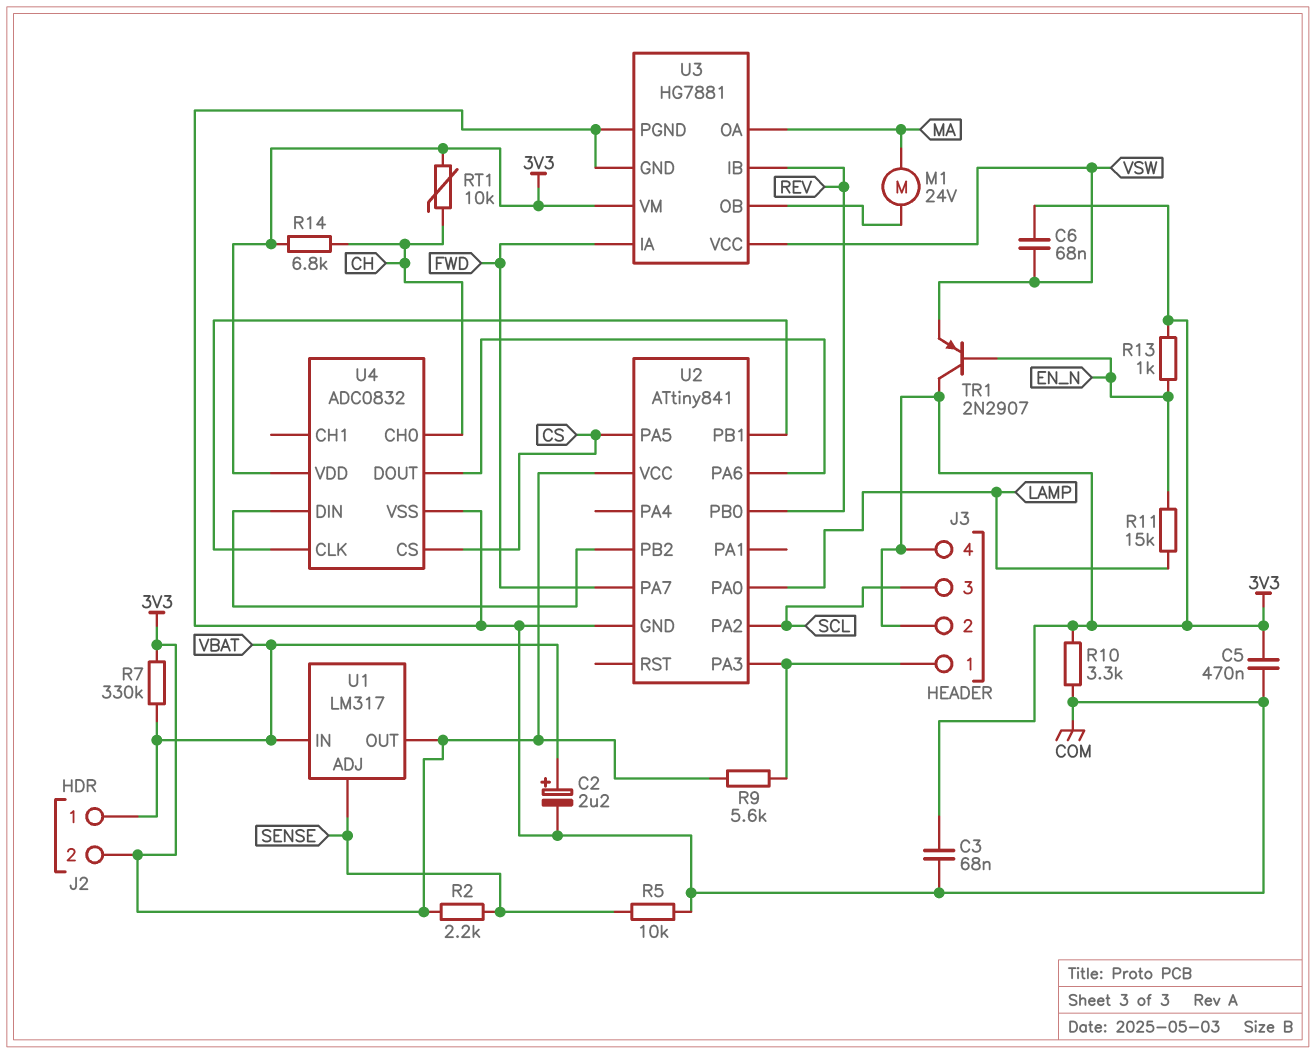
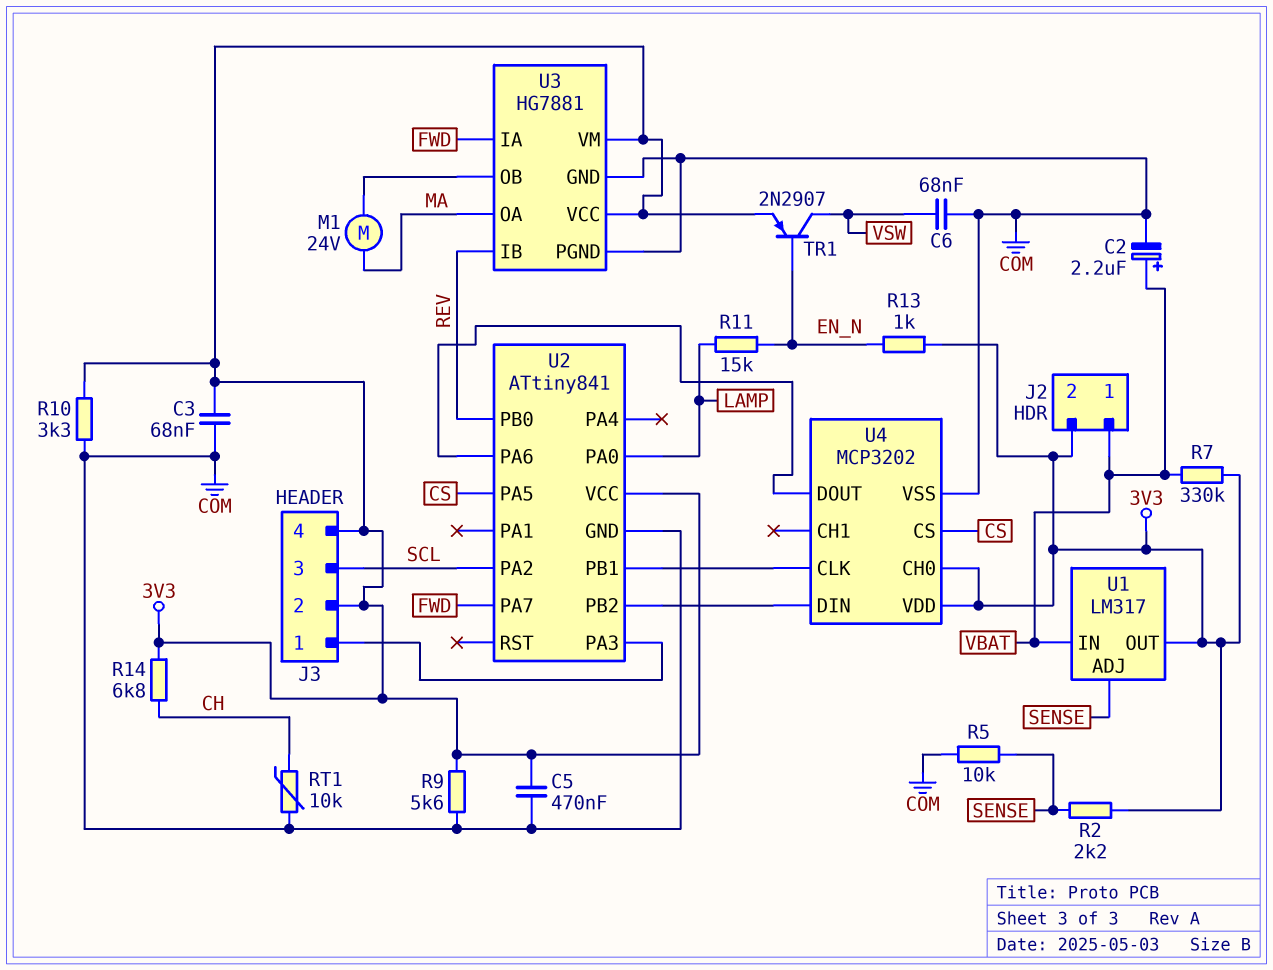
C6: 68nF (3V3, VSW) -> 68nF (COM, VSW)
R9: 5.6k (3V3, J3/1) -> 5.6k (3V3, COM)
RT1: 10k (3V3, CH) -> 10k (CH, COM)
TR1: PNP 2N2907 (B EN_N, C 3V3, E VSW) -> PNP 2N2907 (B EN_N, C VSW, E 3V3)
U3 pin VCC: VSW -> 3V3
U4: ADC0832 -> MCP3202
U4 pin CH0: CH -> 3V3

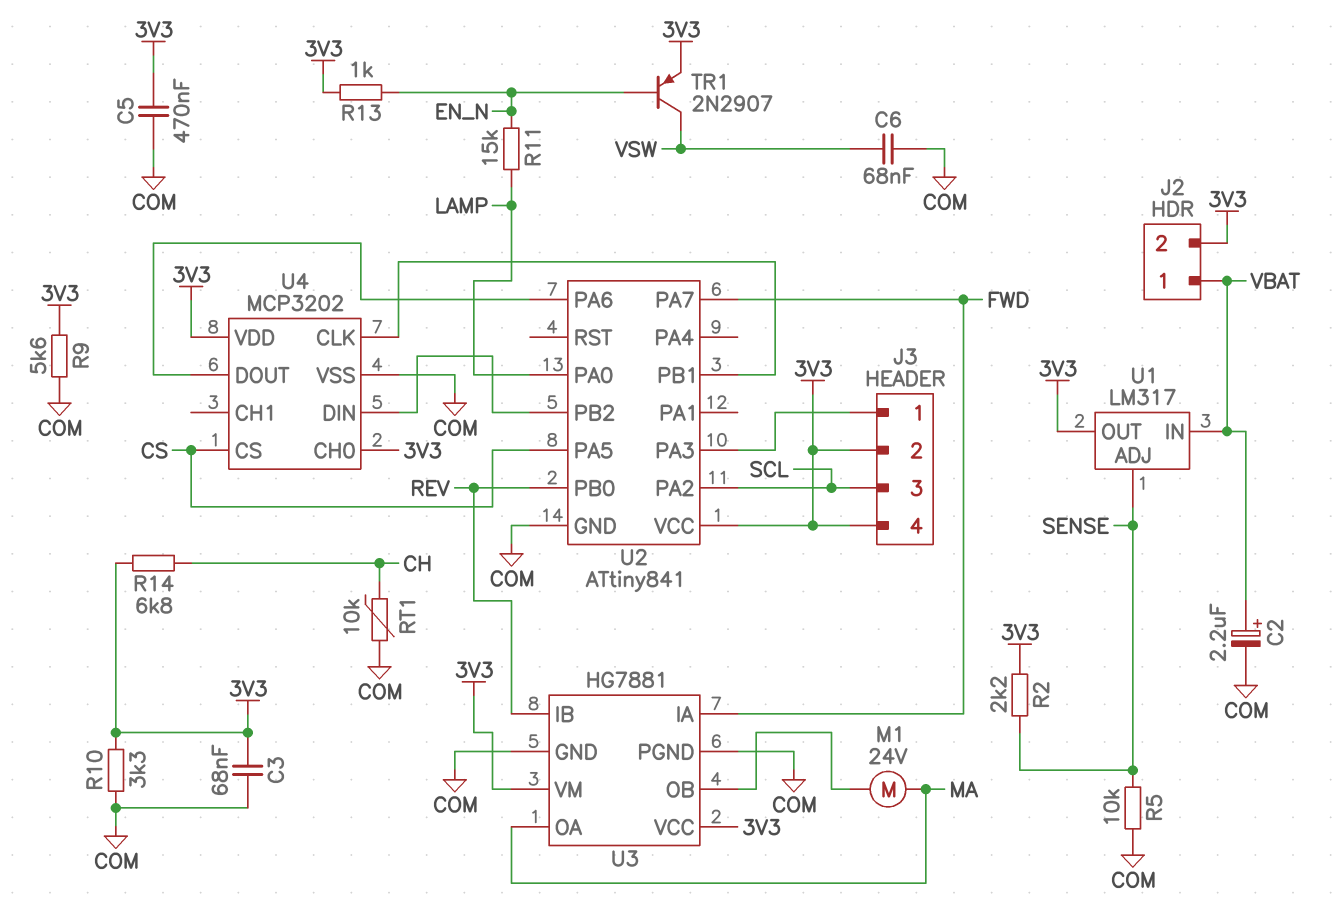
R7: 330k (3V3, VBAT) -> none

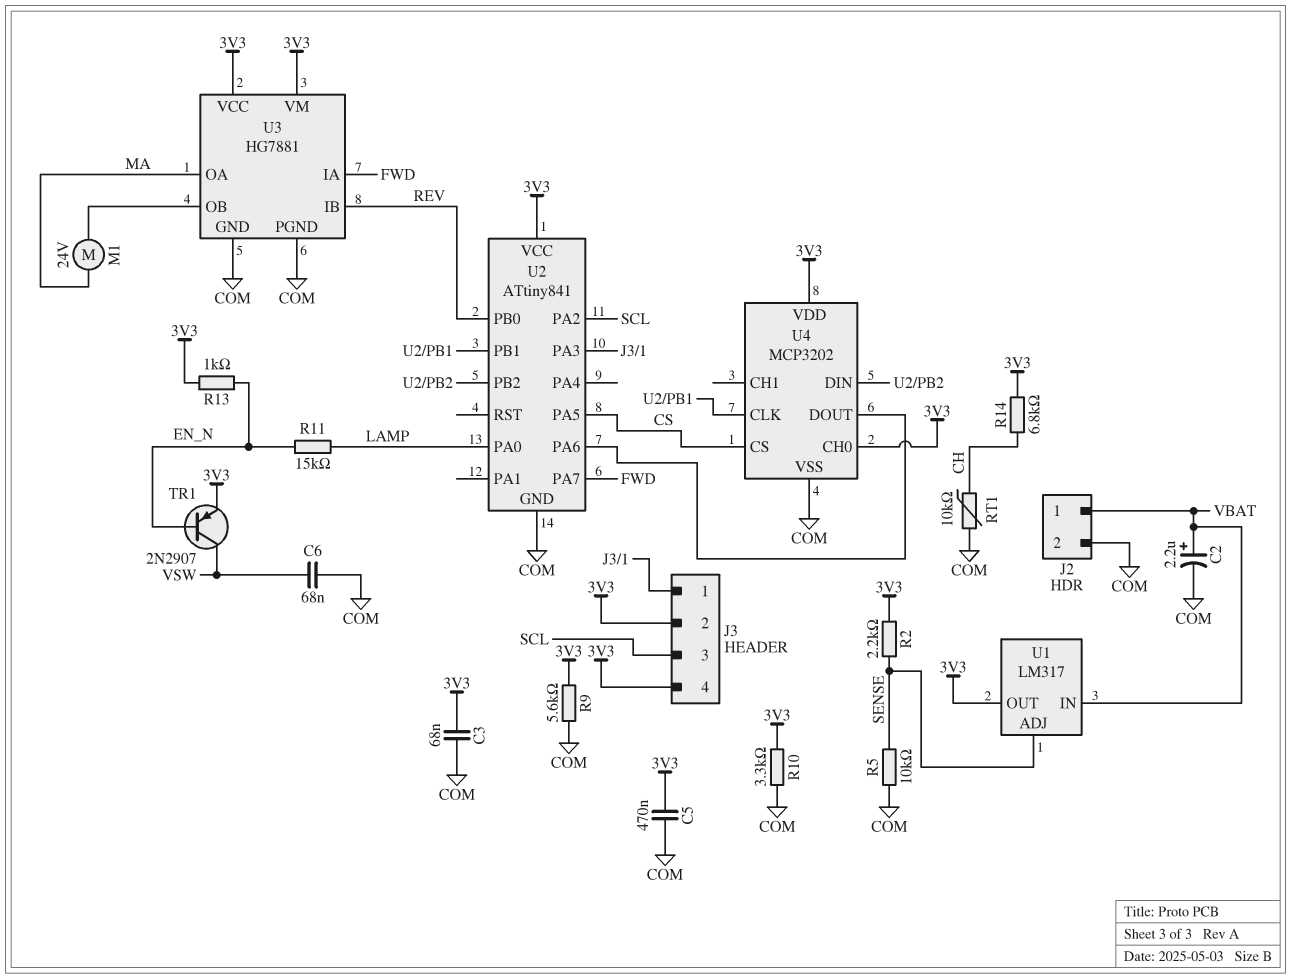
J2 pin 2: 3V3 -> COM

